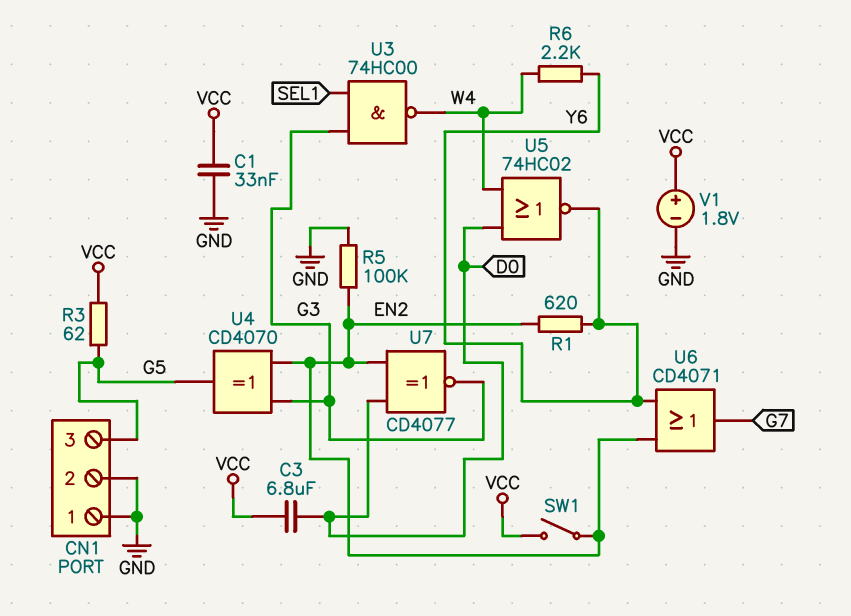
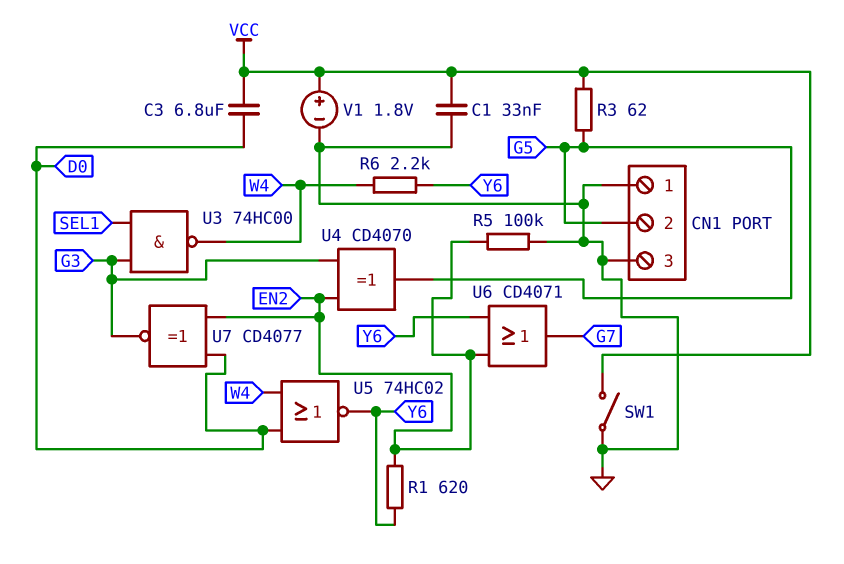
CN1 pin 2: GND -> G5
CN1 pin 3: G5 -> GND
SW1: switch (EN2, VCC) -> switch (GND, VCC)

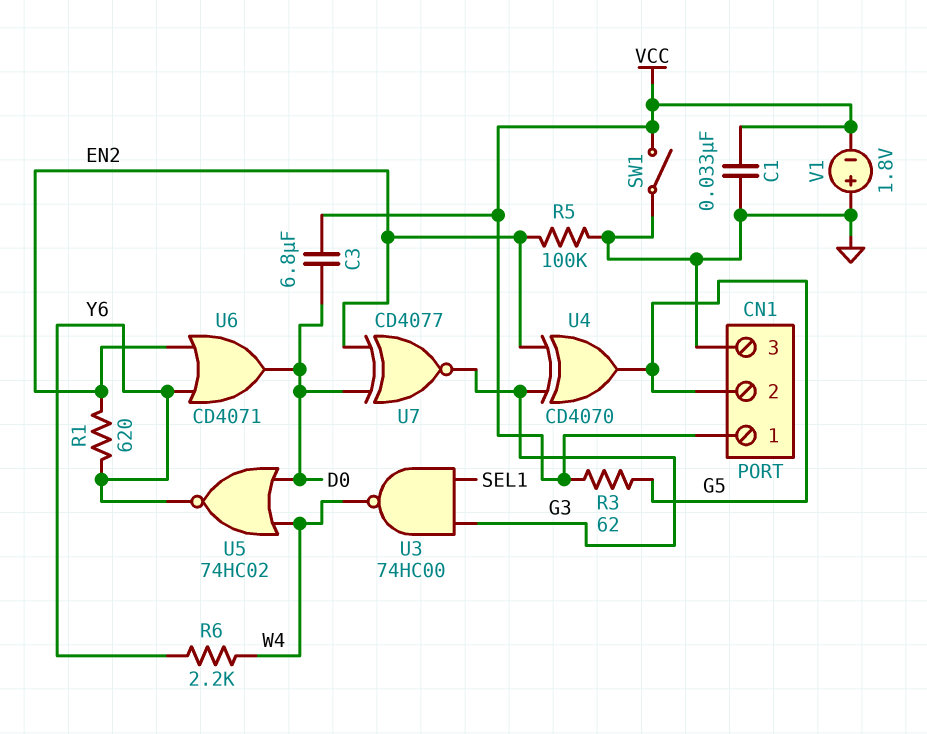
CN1 pin 1: GND -> VCC
U6: OR CD4071 (in EN2, in Y6, out G7) -> OR CD4071 (in EN2, in Y6, out D0)
V1: 1.8V (plus VCC, minus GND) -> 1.8V (plus GND, minus VCC)

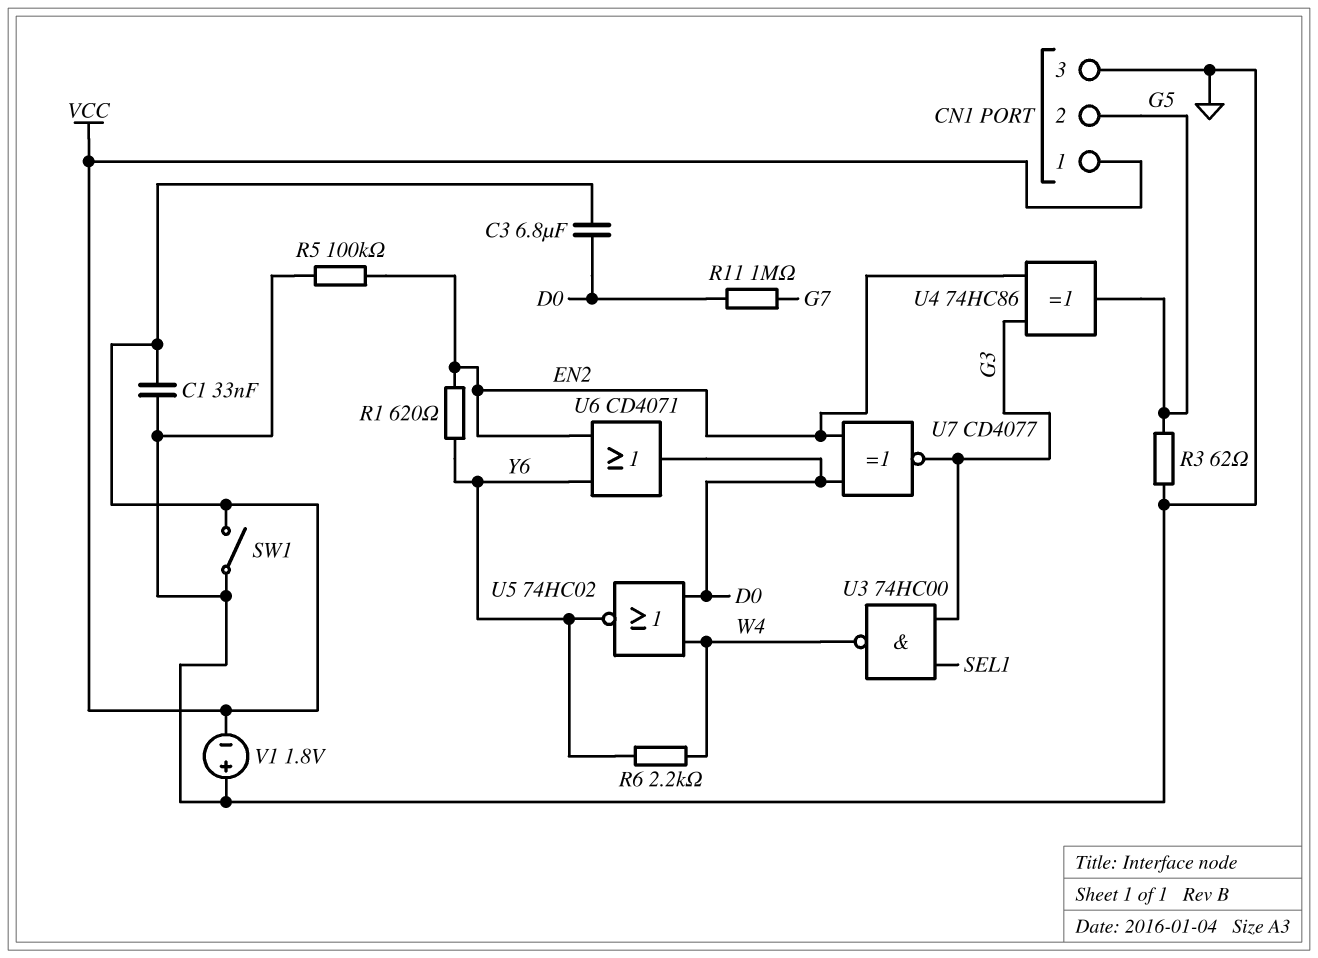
R3: 62 (G5, VCC) -> 62 (G5, GND)
R11: none -> 1M (D0, G7)
U4: XOR CD4070 (in EN2, in G3, out G5) -> XOR 74HC86 (in EN2, in G3, out G5)

